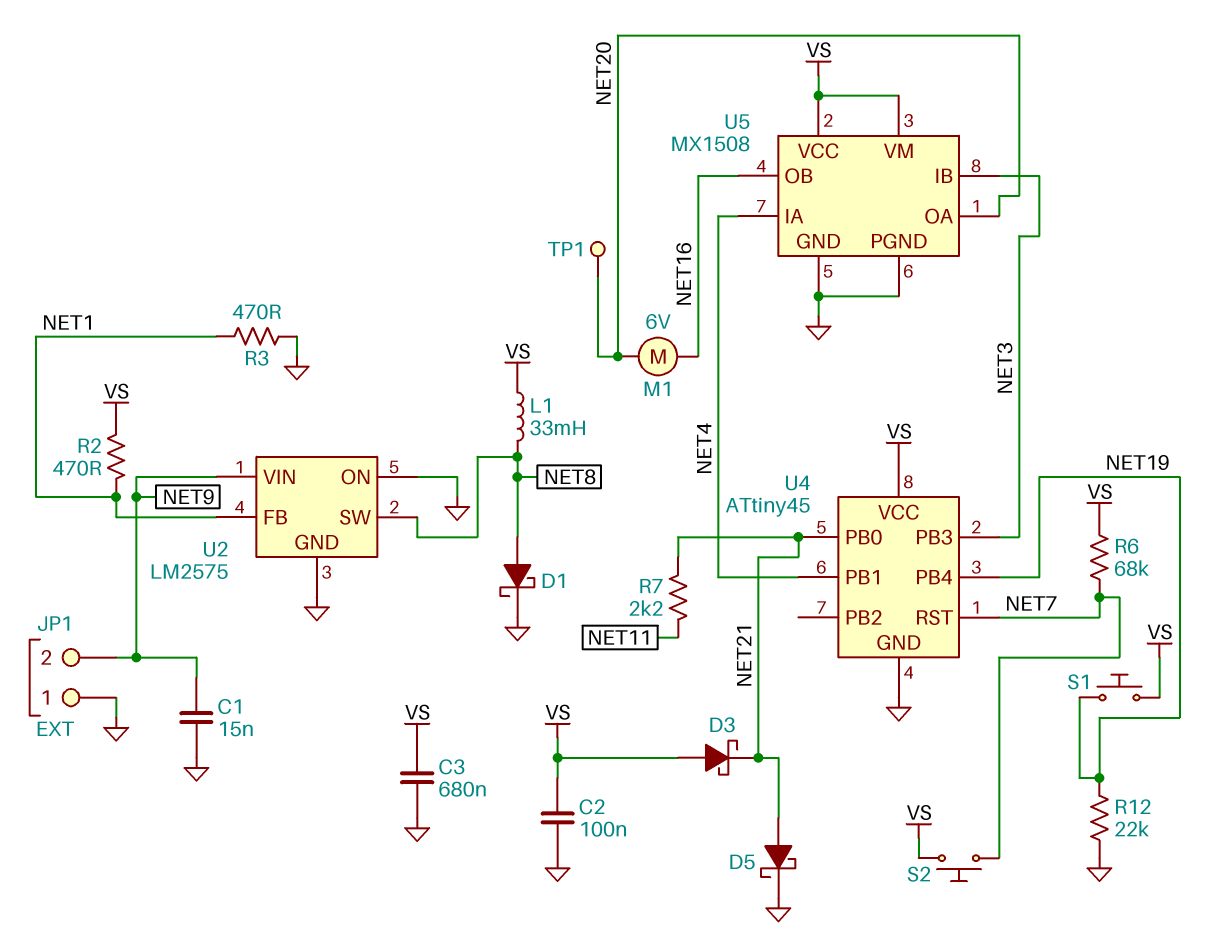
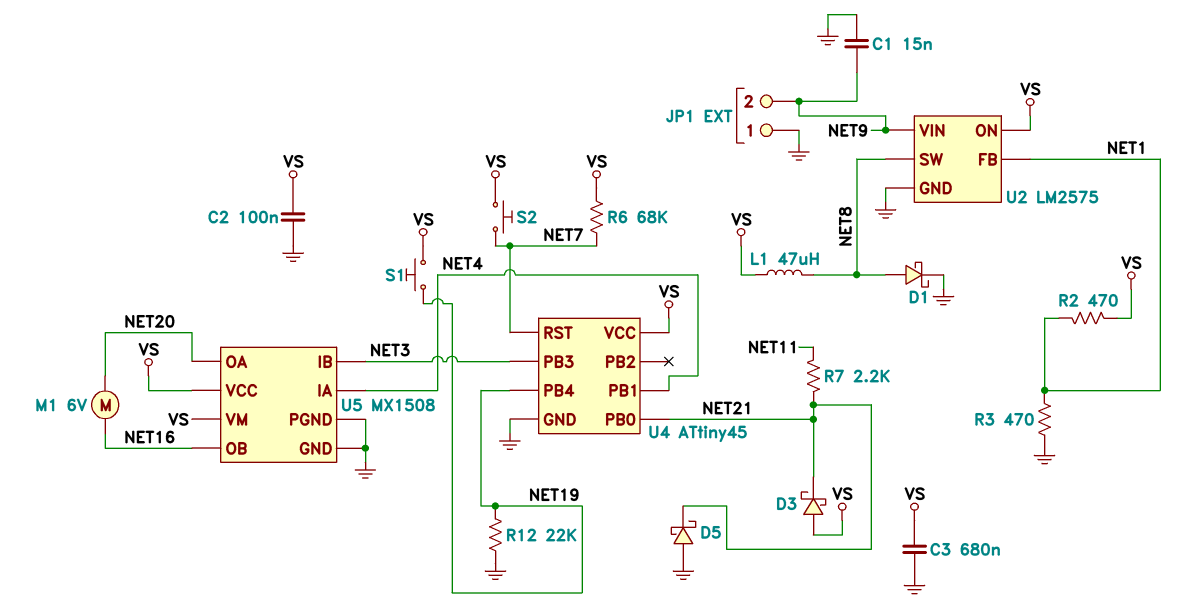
D5: schottky (A NET21, K GND) -> schottky (A GND, K NET21)
L1: 33mH (NET8, VS) -> 47uH (NET8, VS)
TP1: test point (NET20) -> none
U2 pin ON: GND -> VS

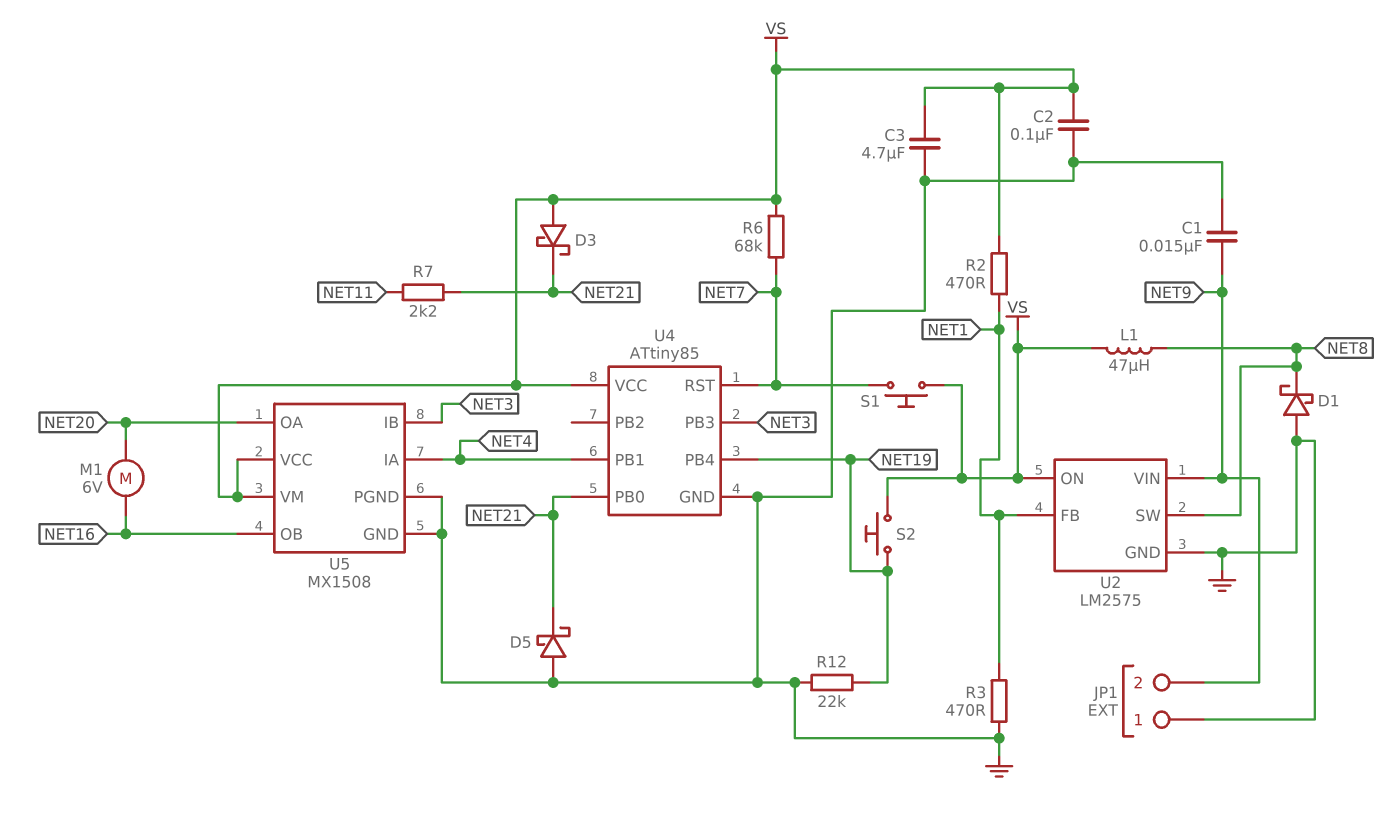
C3: 680nF (GND, VS) -> 4.7uF (GND, VS)
D1: schottky (A NET8, K GND) -> schottky (A GND, K NET8)
S1: button (NET19, VS) -> button (NET7, VS)
S2: button (NET7, VS) -> button (NET19, VS)
U4: ATtiny45 -> ATtiny85

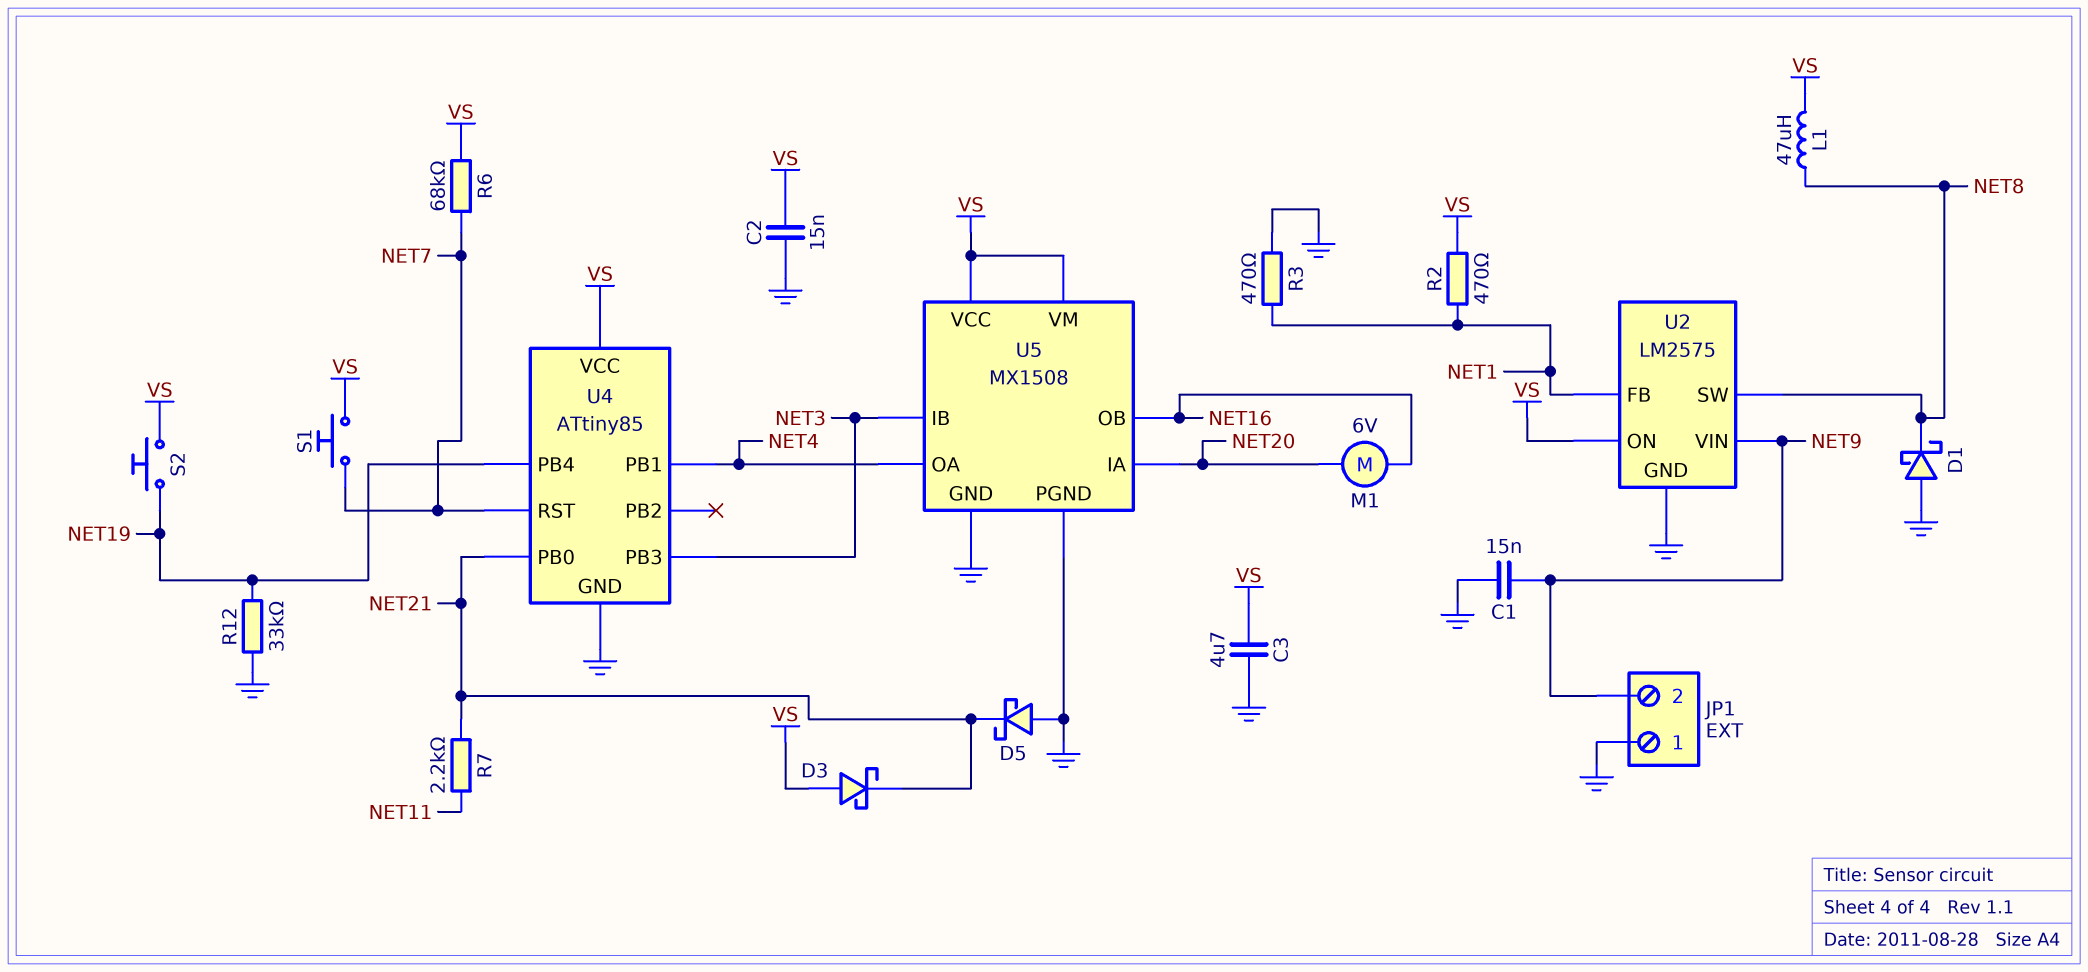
C2: 100nF (GND, VS) -> 15nF (GND, VS)
R12: 22k (GND, NET19) -> 33k (GND, NET19)
U5 pin IA: NET4 -> NET20
U5 pin OA: NET20 -> NET4

